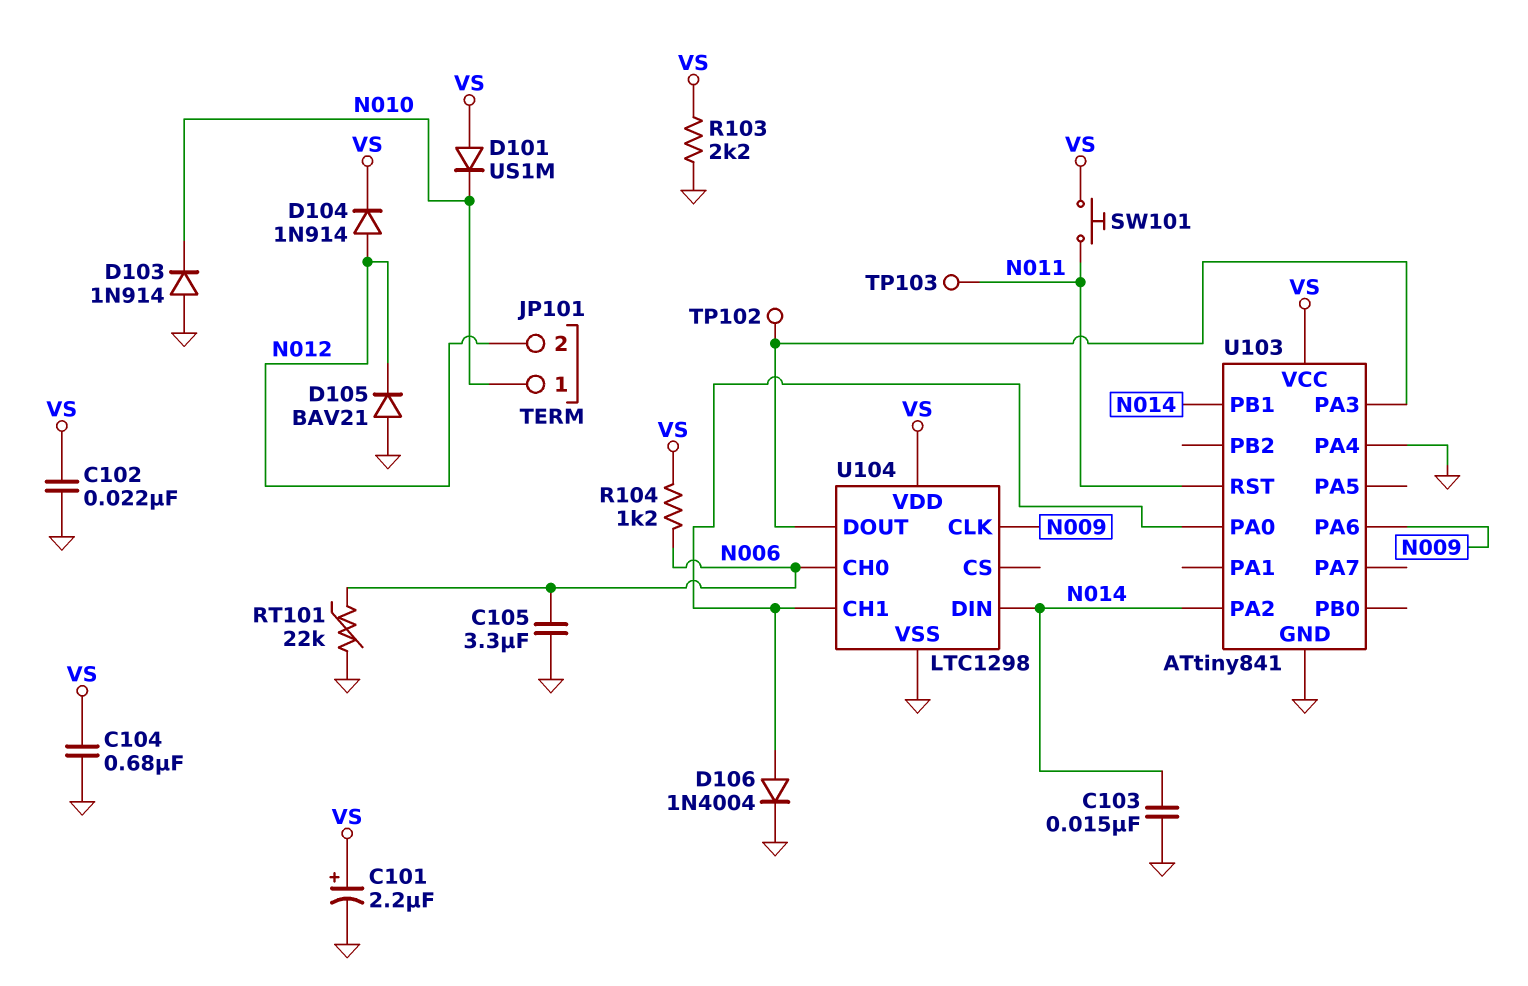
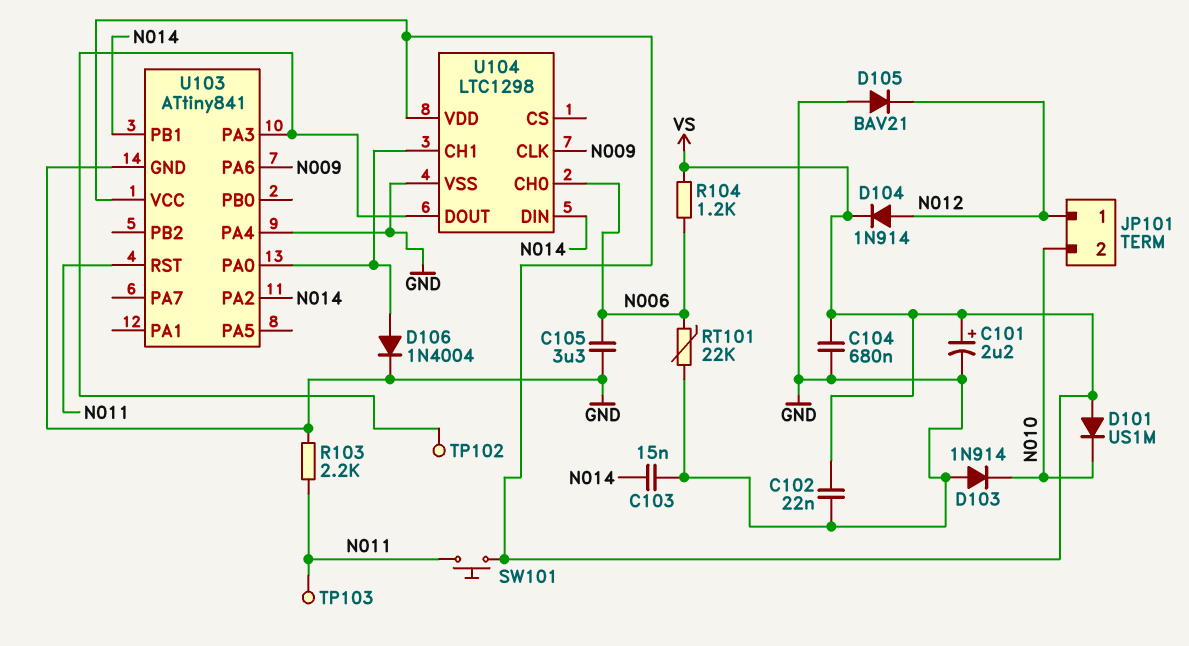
JP101 pin 1: N010 -> N012
JP101 pin 2: N012 -> N010
R103: 2.2k (GND, VS) -> 2.2k (GND, N011)

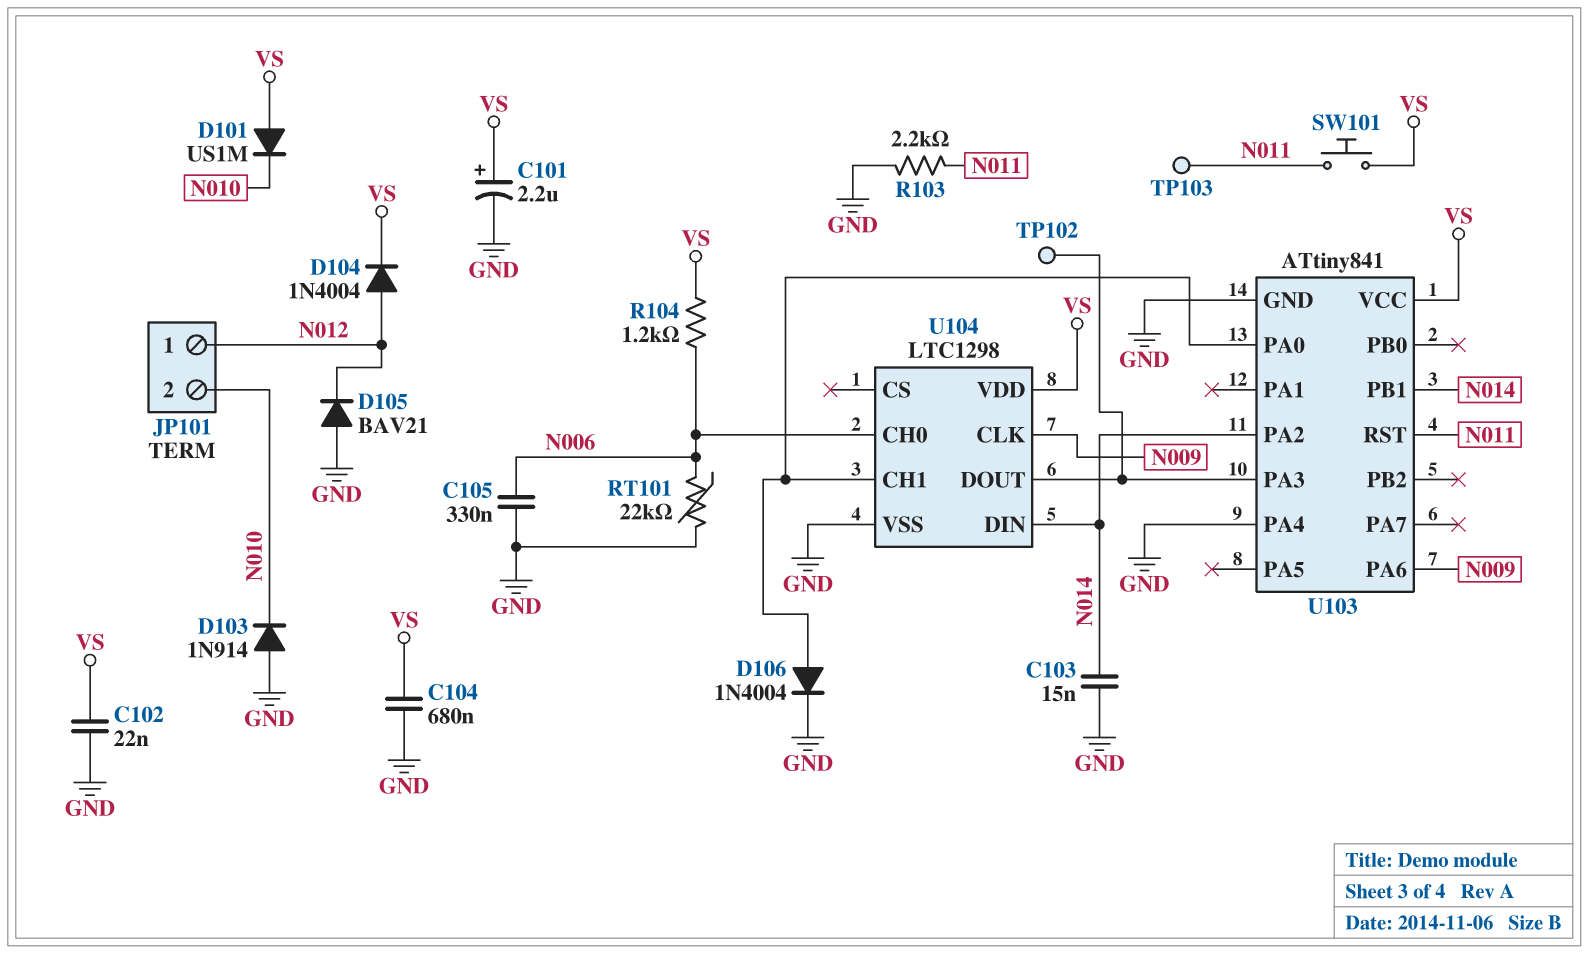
C105: 3.3uF (GND, N006) -> 330nF (GND, N006)
D104: diode 1N914 (A N012, K VS) -> diode 1N4004 (A N012, K VS)

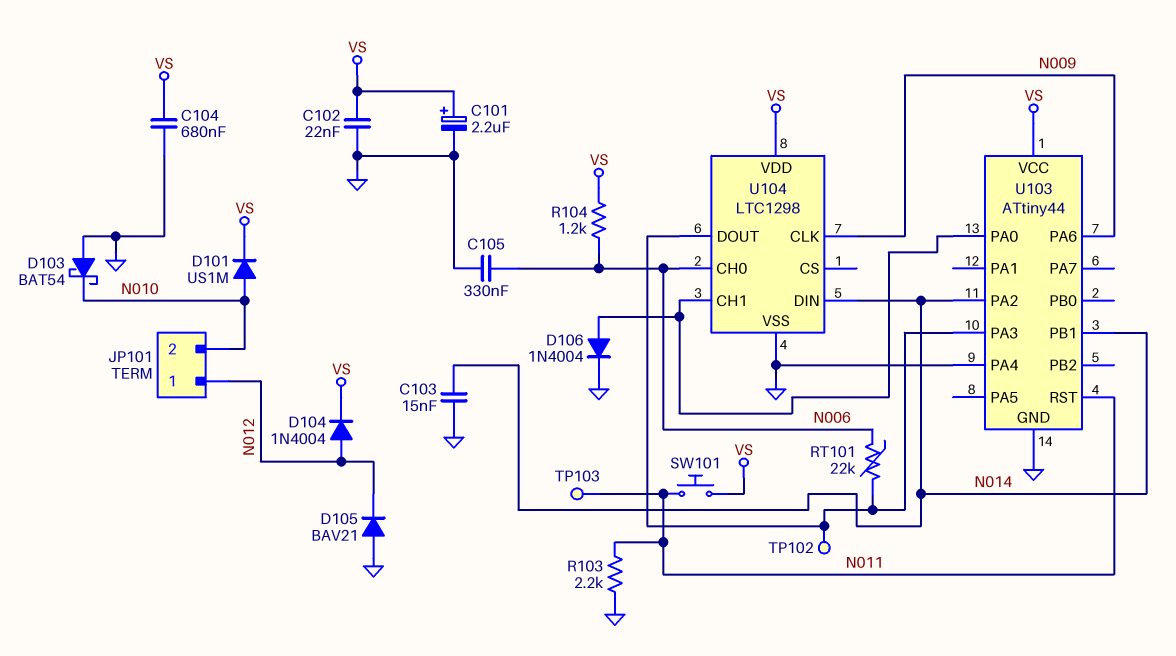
D101: diode US1M (A VS, K N010) -> diode US1M (A N010, K VS)
D103: diode 1N914 (A GND, K N010) -> schottky BAT54 (A GND, K N010)
RT101: 22k (GND, N006) -> 22k (N006, U103/PA3)
U103: ATtiny841 -> ATtiny44

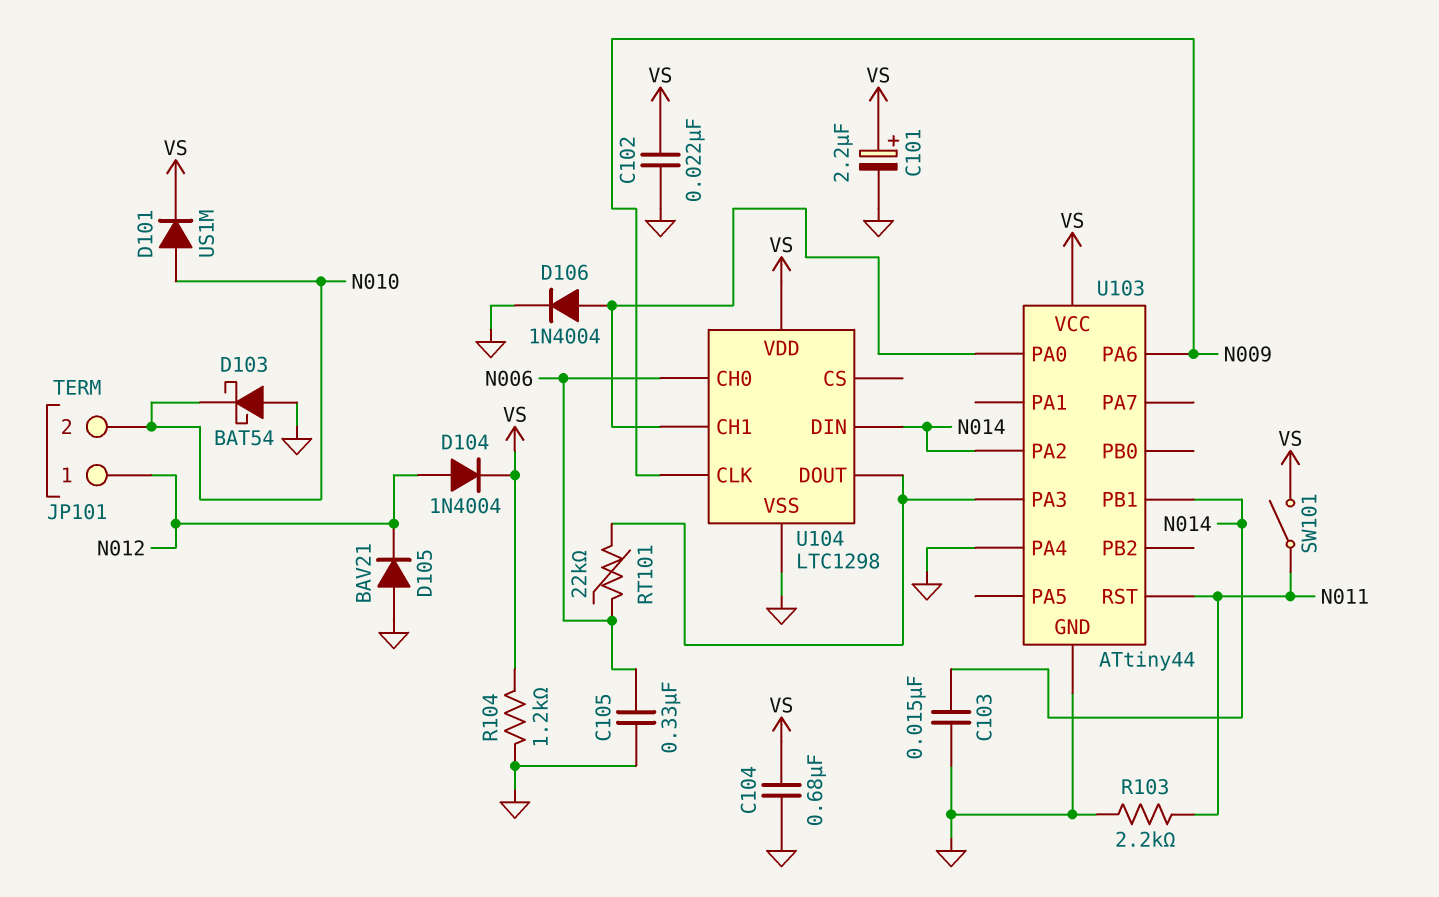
R104: 1.2k (N006, VS) -> 1.2k (GND, VS)
SW101: button (N011, VS) -> switch (N011, VS)
TP102: test point (U103/PA3) -> none
TP103: test point (N011) -> none

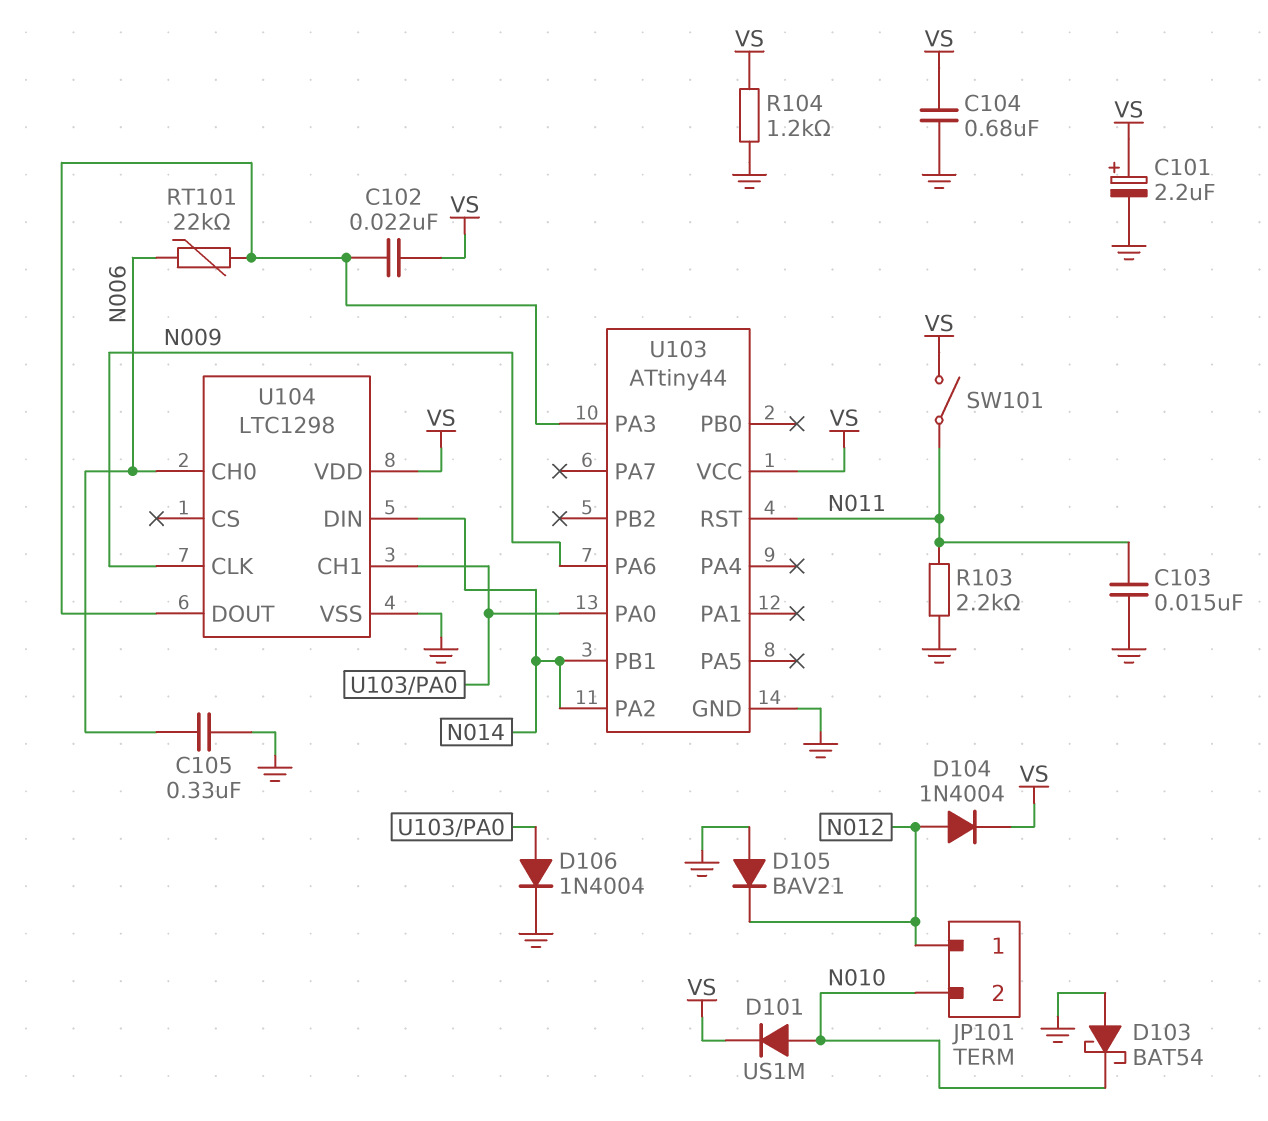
C102: 22nF (GND, VS) -> 22nF (U103/PA3, VS)
C103: 15nF (GND, N014) -> 15nF (GND, N011)
U103 pin PA4: GND -> none

